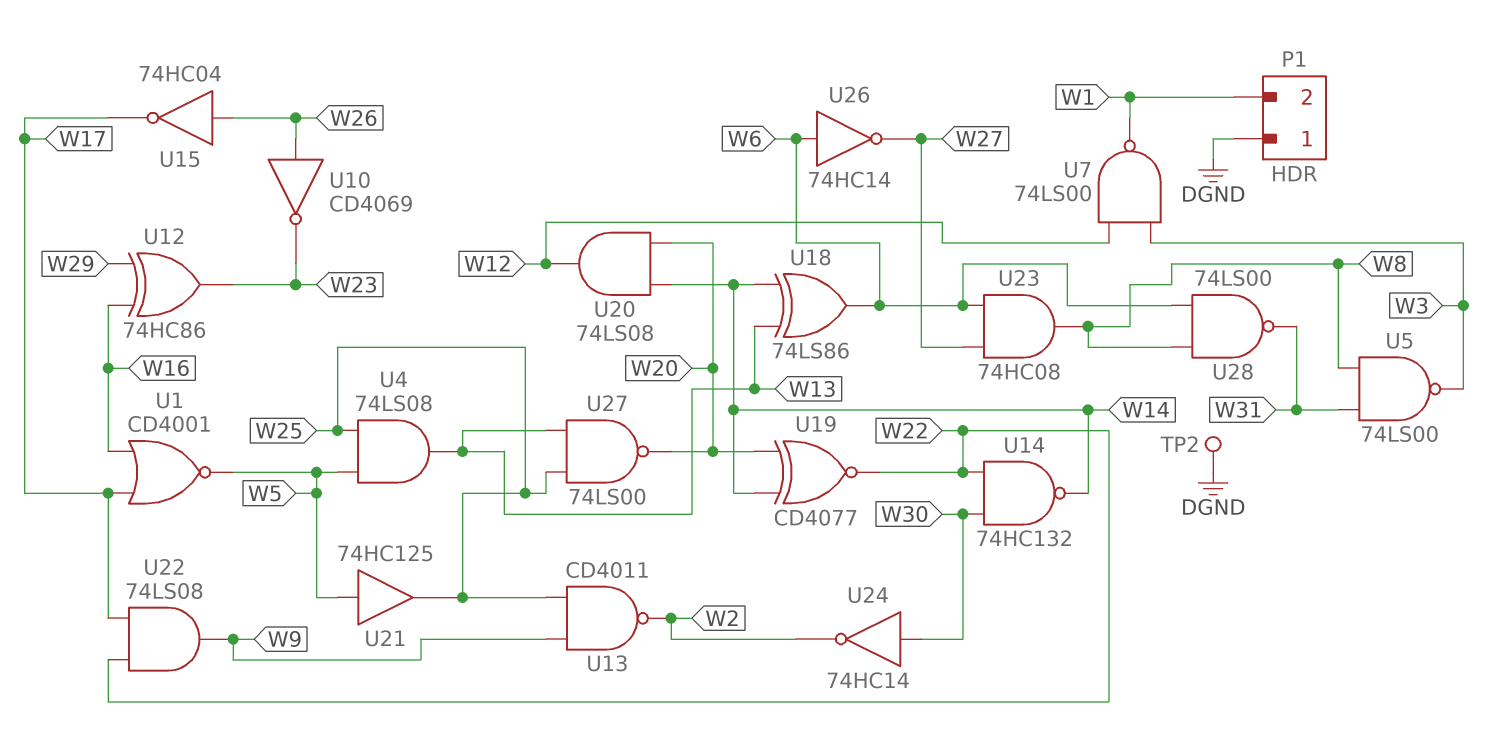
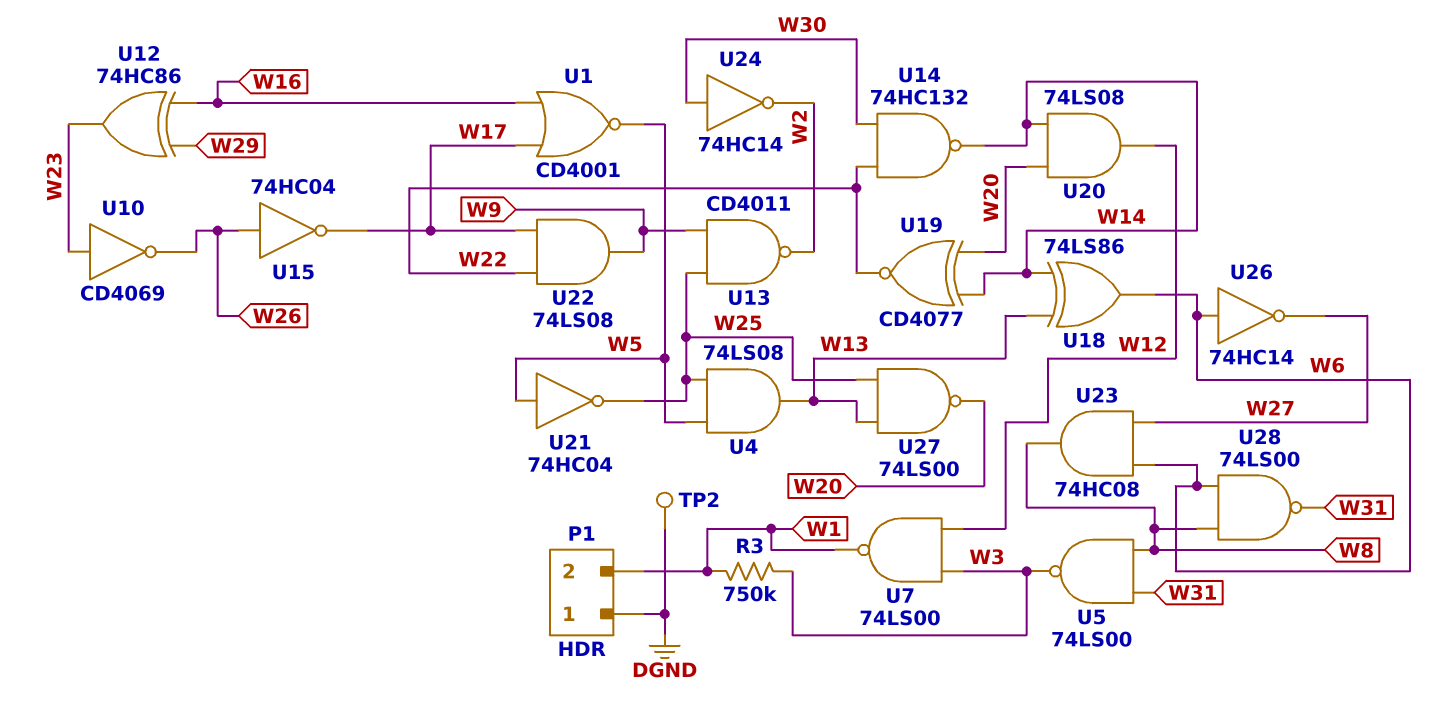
R3: none -> 750k (W1, W3)
U10: NOT CD4069 (in W26, out W23) -> NOT CD4069 (in W23, out W26)
U21: buffer 74HC125 (in W5, out W25) -> NOT 74HC04 (in W5, out W25)

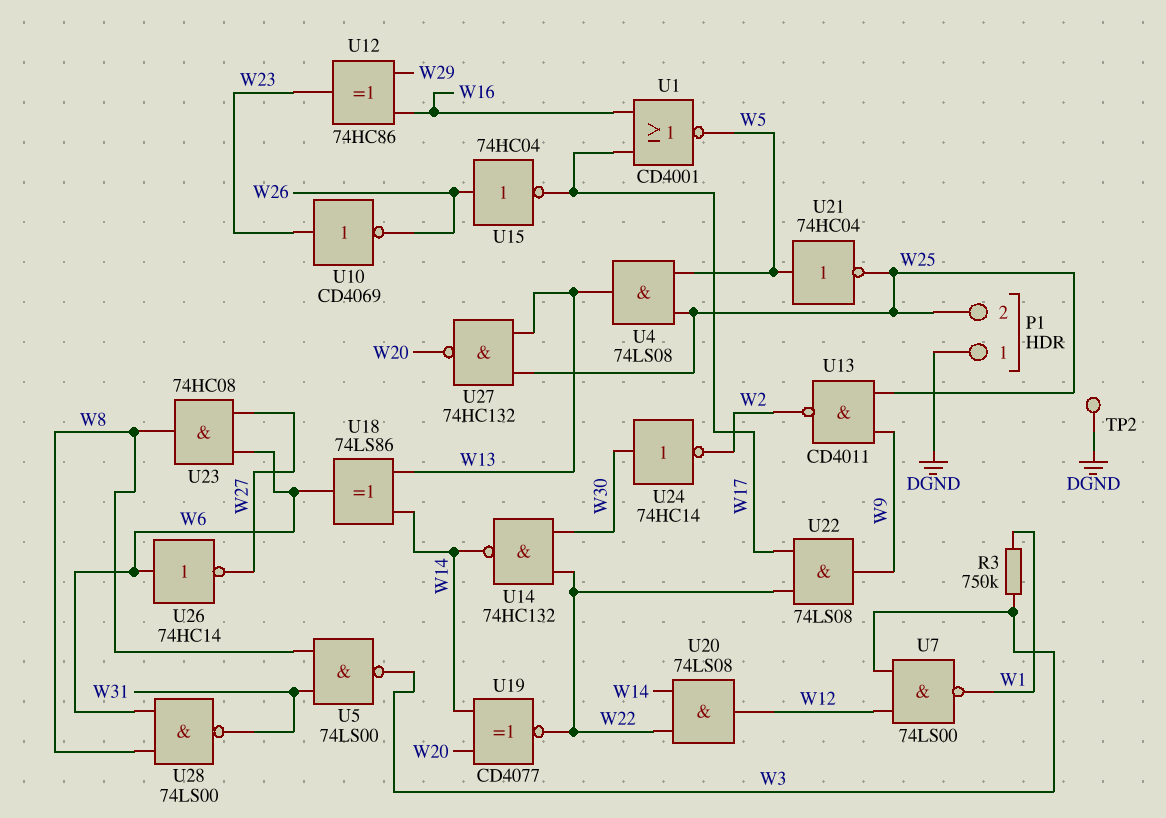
P1 pin 2: W1 -> W25
U20: AND 74LS08 (in W14, in W20, out W12) -> AND 74LS08 (in W14, in W22, out W12)
U27: NAND 74LS00 (in W13, in W25, out W20) -> NAND 74HC132 (in W13, in W25, out W20)

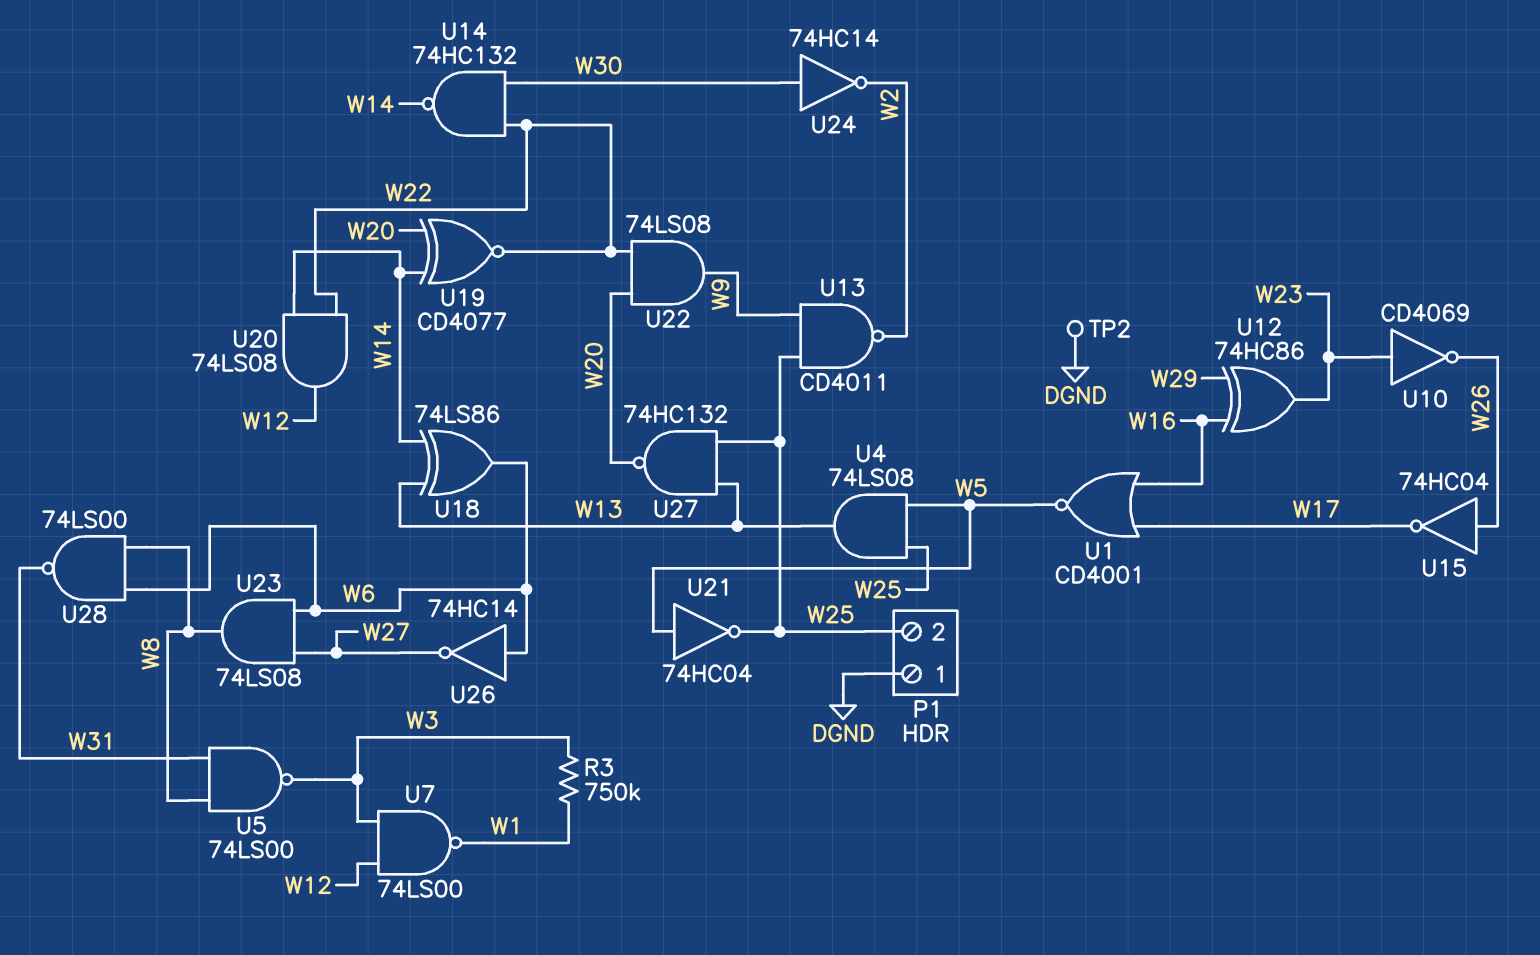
U22: AND 74LS08 (in W17, in W22, out W9) -> AND 74LS08 (in W20, in W22, out W9)
U23: AND 74HC08 (in W6, in W27, out W8) -> AND 74LS08 (in W6, in W27, out W8)

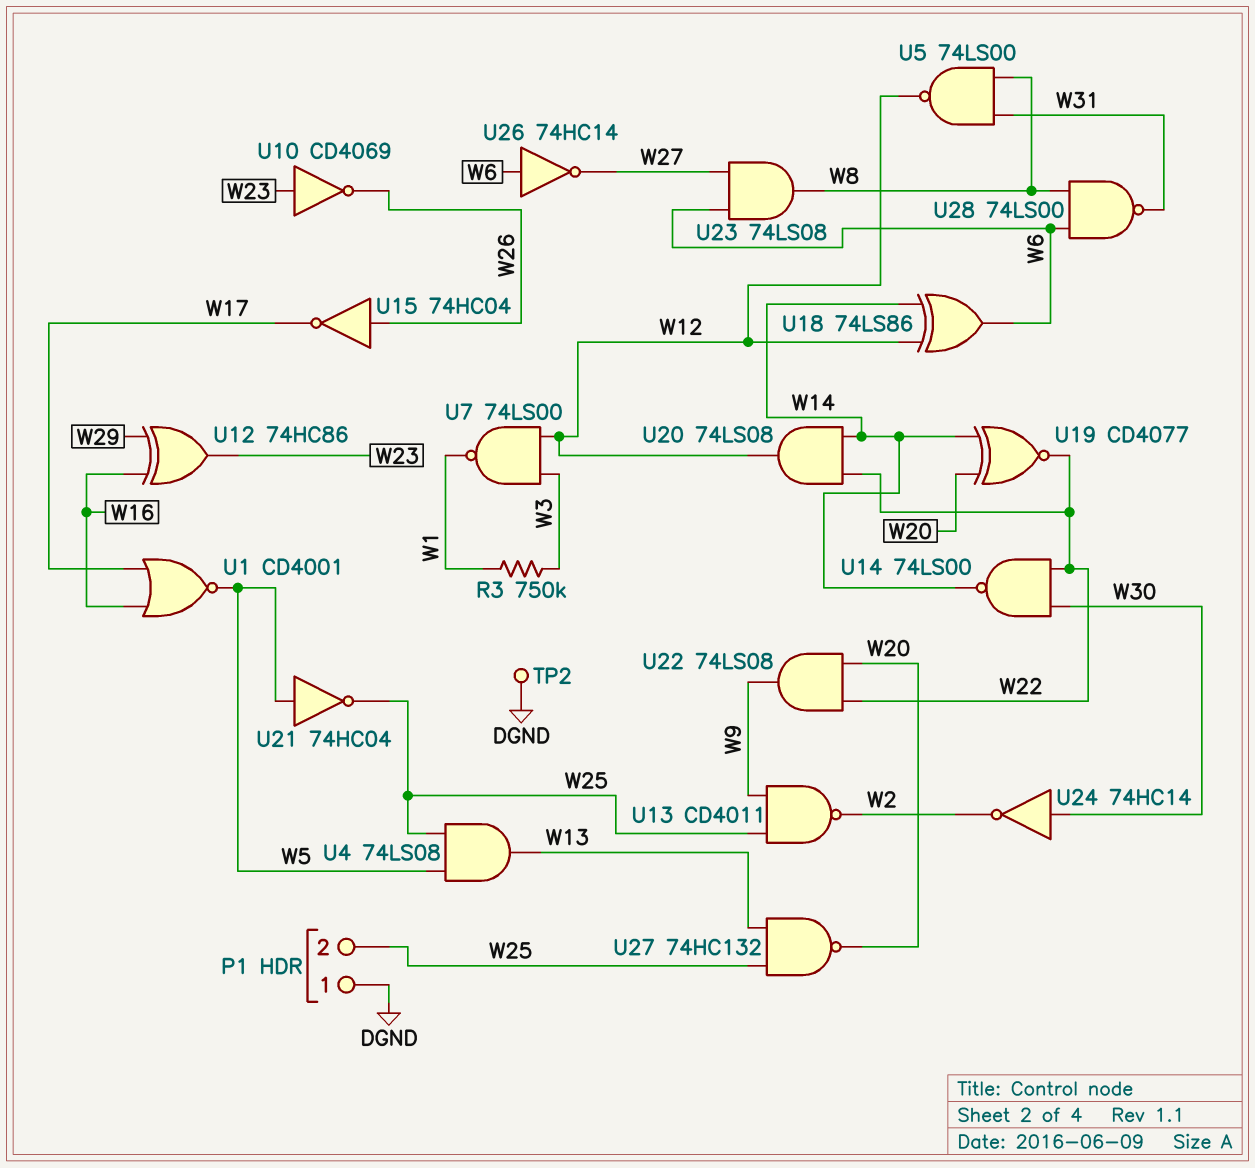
U5: NAND 74LS00 (in W8, in W31, out W3) -> NAND 74LS00 (in W8, in W31, out W12)
U14: NAND 74HC132 (in W22, in W30, out W14) -> NAND 74LS00 (in W22, in W30, out W14)
U18: XOR 74LS86 (in W13, in W14, out W6) -> XOR 74LS86 (in W12, in W14, out W6)

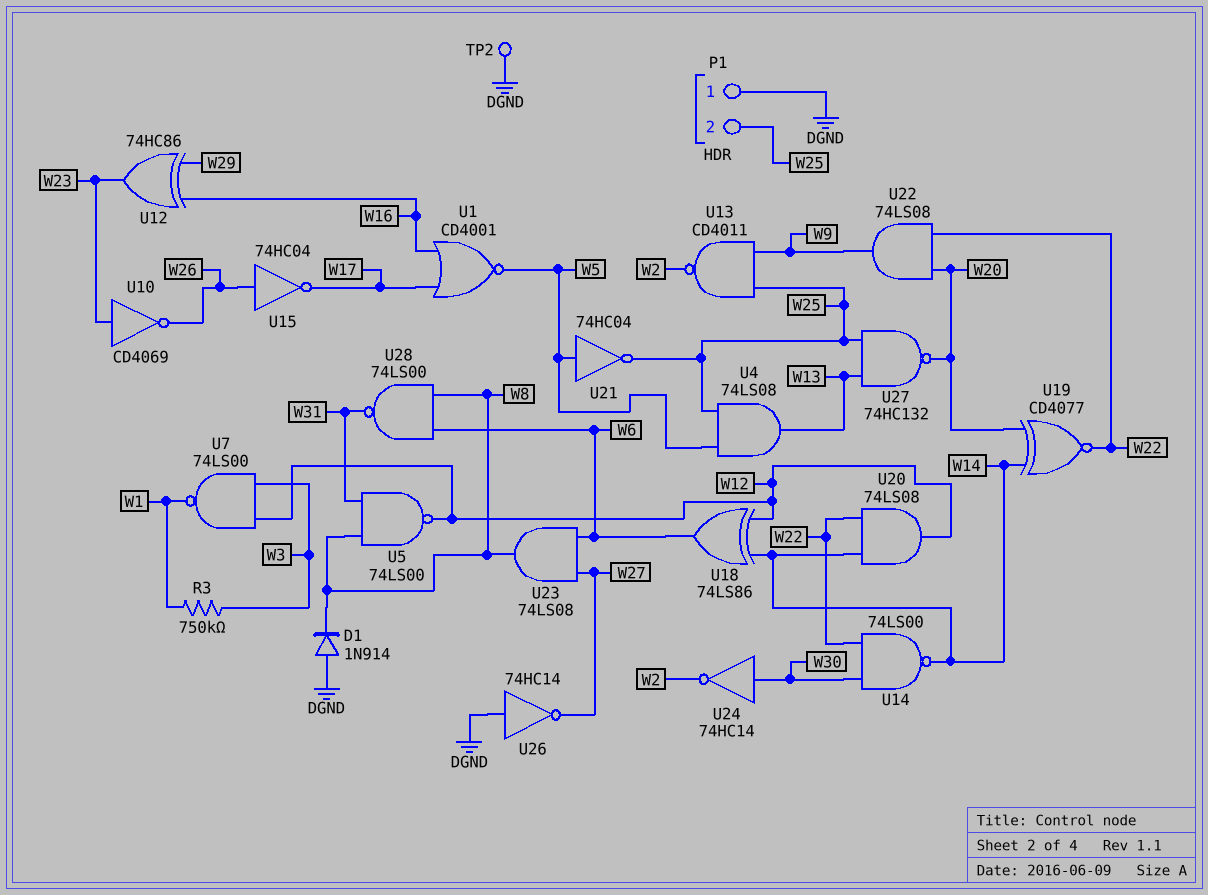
D1: none -> diode 1N914 (A DGND, K W8)
U26: NOT 74HC14 (in W6, out W27) -> NOT 74HC14 (in DGND, out W27)

